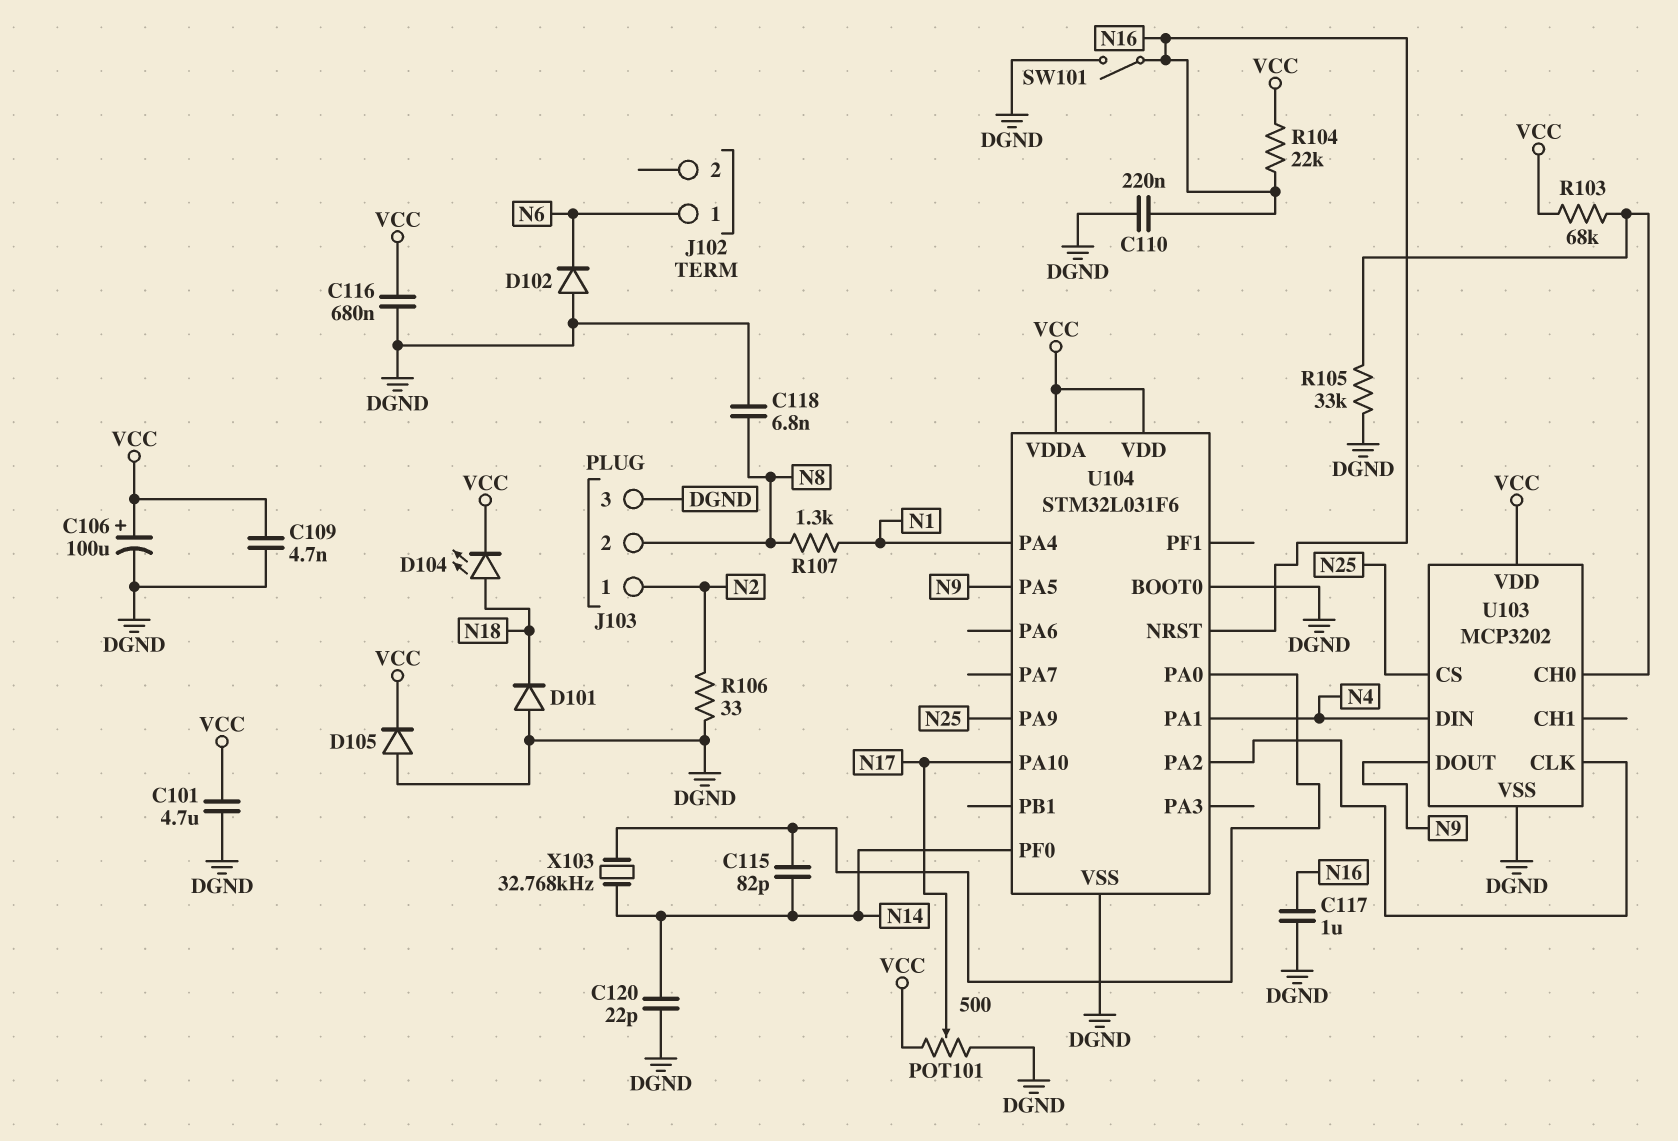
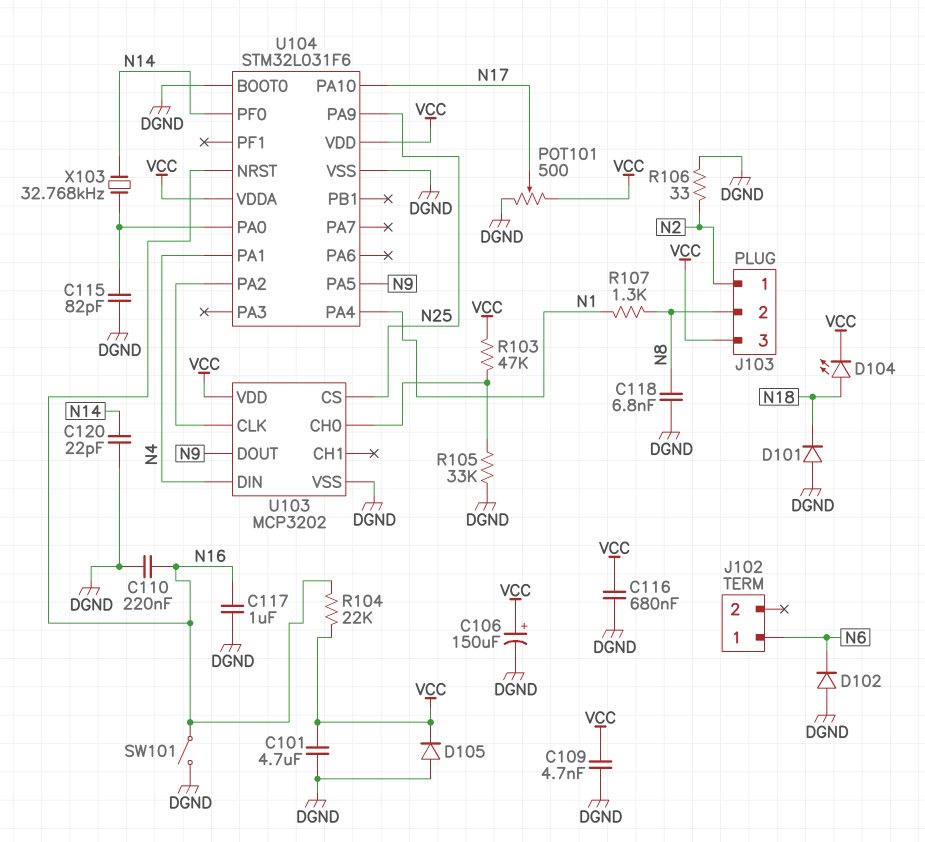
C106: 100uF (plus VCC, minus DGND) -> 150uF (plus VCC, minus DGND)
C115: 82pF (N14, U104/PA0) -> 82pF (DGND, U104/PA0)
J103 pin 3: DGND -> VCC
R103: 68k (U103/CH0, VCC) -> 47k (U103/CH0, VCC)

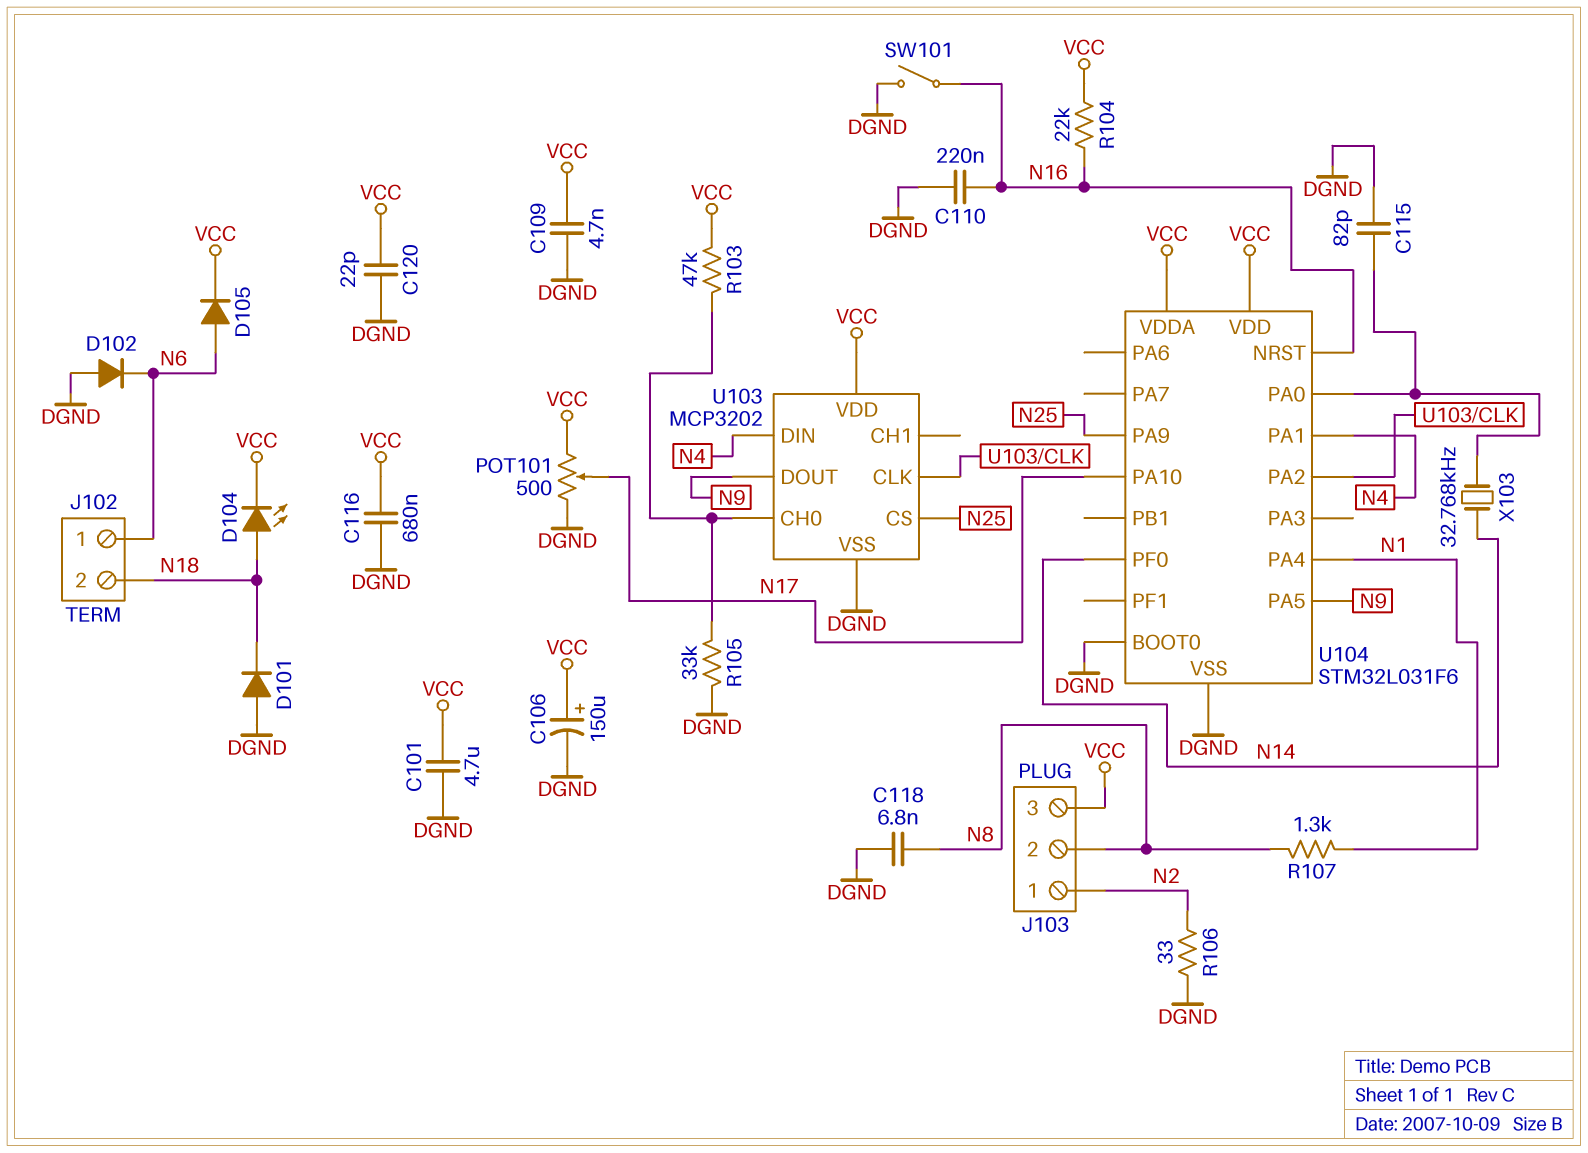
C117: 1uF (DGND, N16) -> none
C120: 22pF (DGND, N14) -> 22pF (DGND, VCC)
D105: diode (A DGND, K VCC) -> diode (A N6, K VCC)
J102 pin 2: none -> N18

